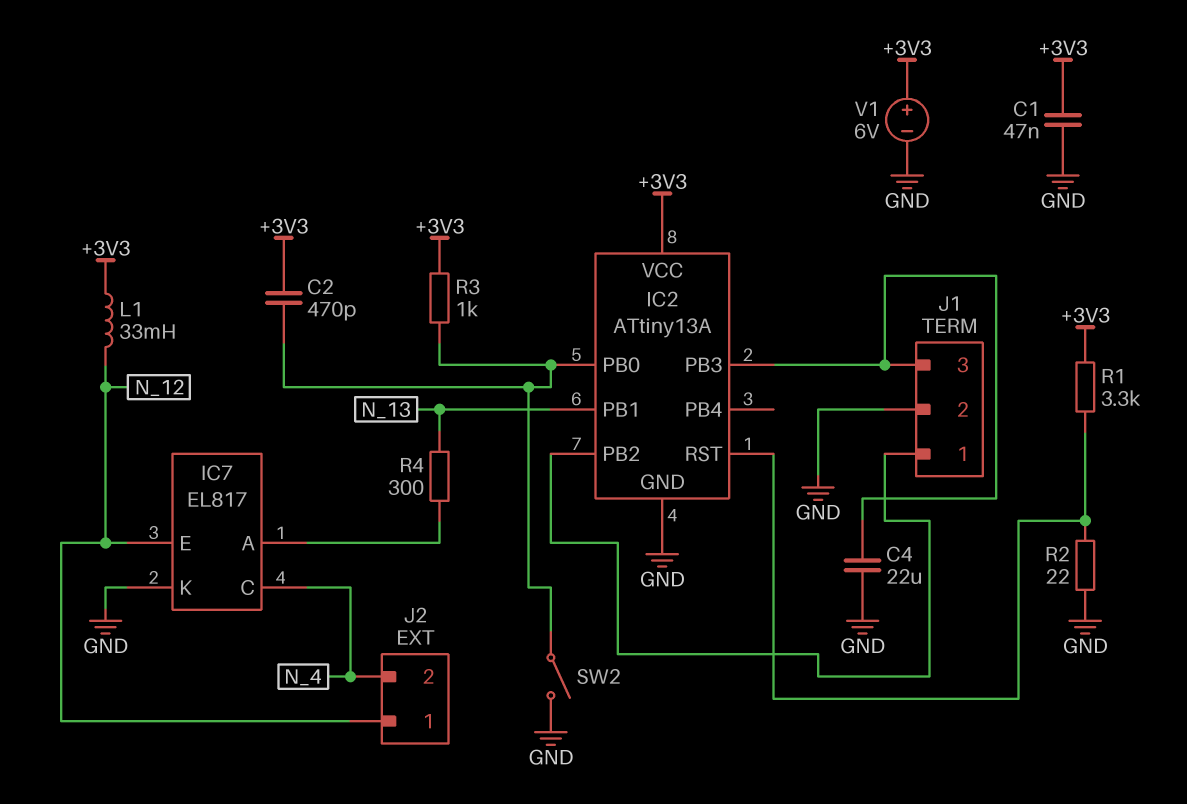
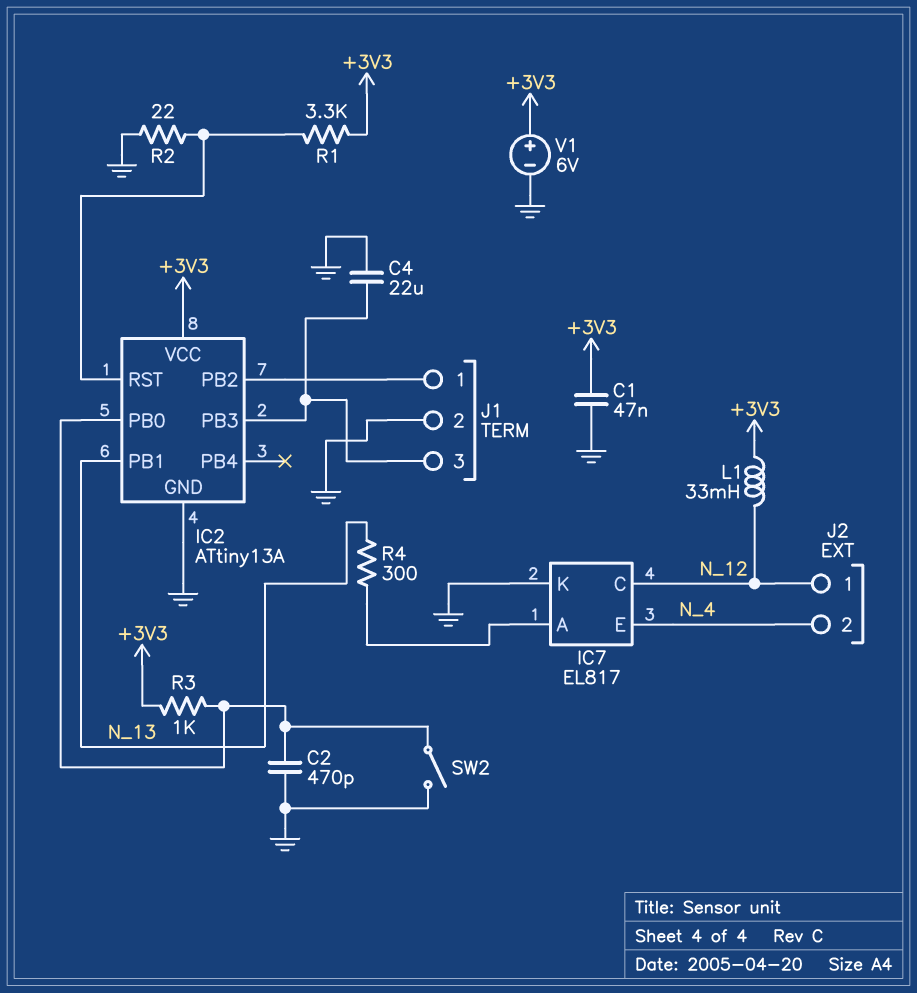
C2: 470pF (+3V3, IC2/PB0) -> 470pF (GND, IC2/PB0)
IC7 pin C: N_4 -> N_12
IC7 pin E: N_12 -> N_4

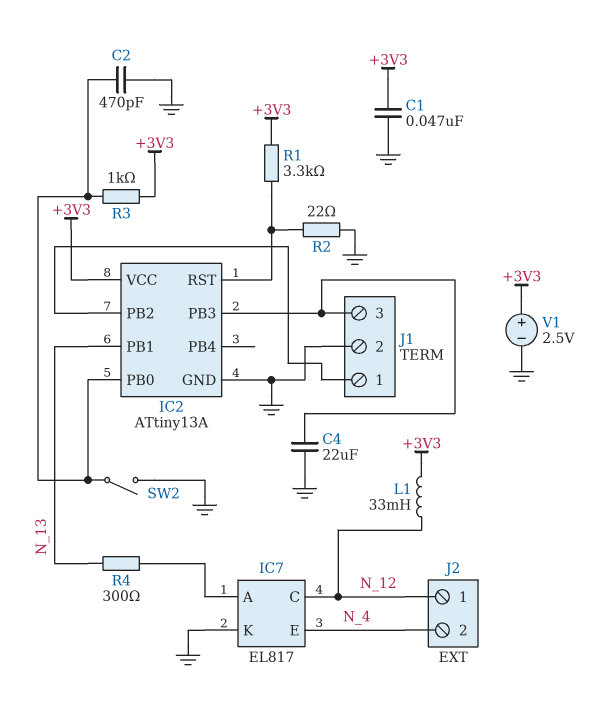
V1: 6V (plus +3V3, minus GND) -> 2.5V (plus +3V3, minus GND)

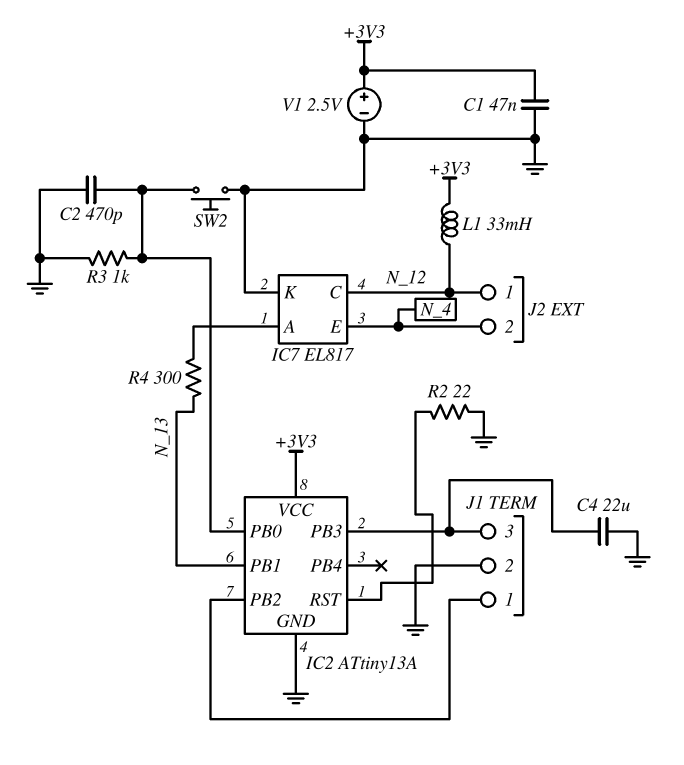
R1: 3.3k (+3V3, IC2/RST) -> none
R3: 1k (+3V3, IC2/PB0) -> 1k (GND, IC2/PB0)
SW2: switch (GND, IC2/PB0) -> button (GND, IC2/PB0)

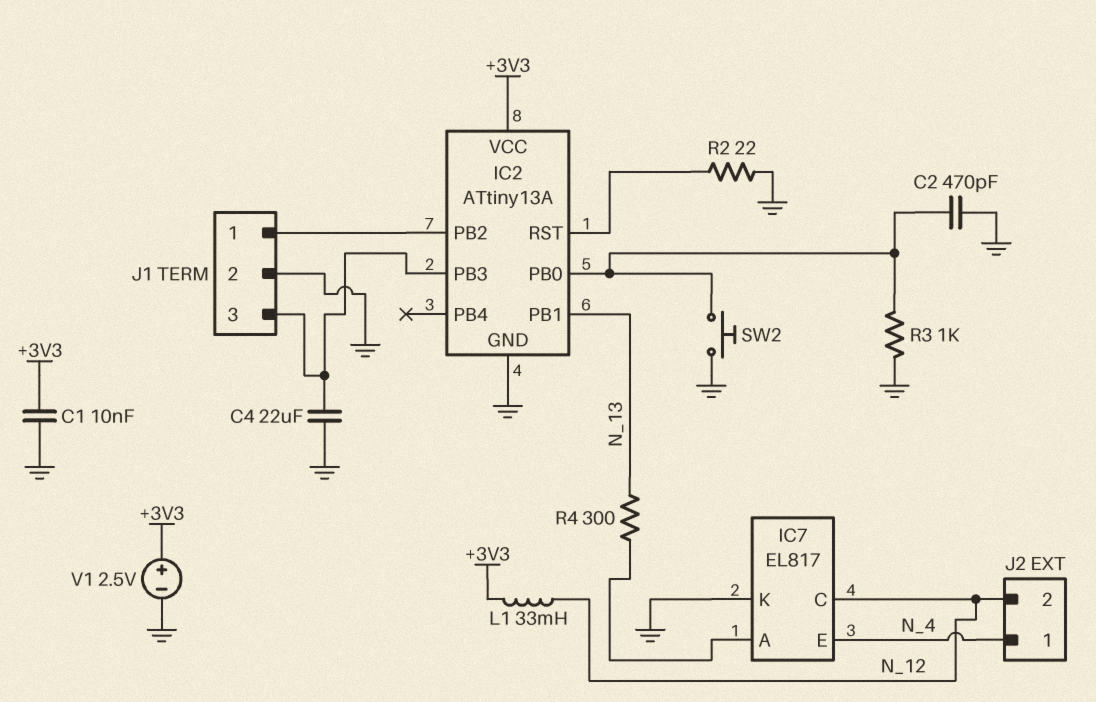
C1: 47nF (+3V3, GND) -> 10nF (+3V3, GND)
J2 pin 1: N_12 -> N_4
J2 pin 2: N_4 -> N_12

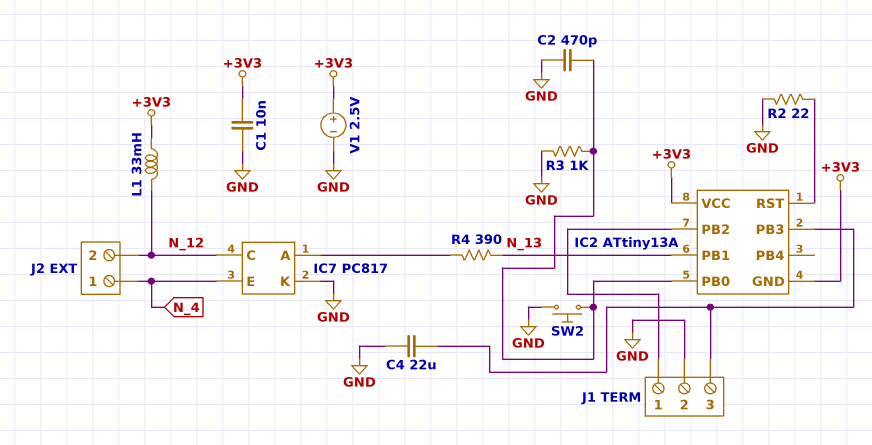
IC2 pin GND: GND -> +3V3
IC7: EL817 -> PC817
R4: 300 (IC7/A, N_13) -> 390 (IC7/A, N_13)

